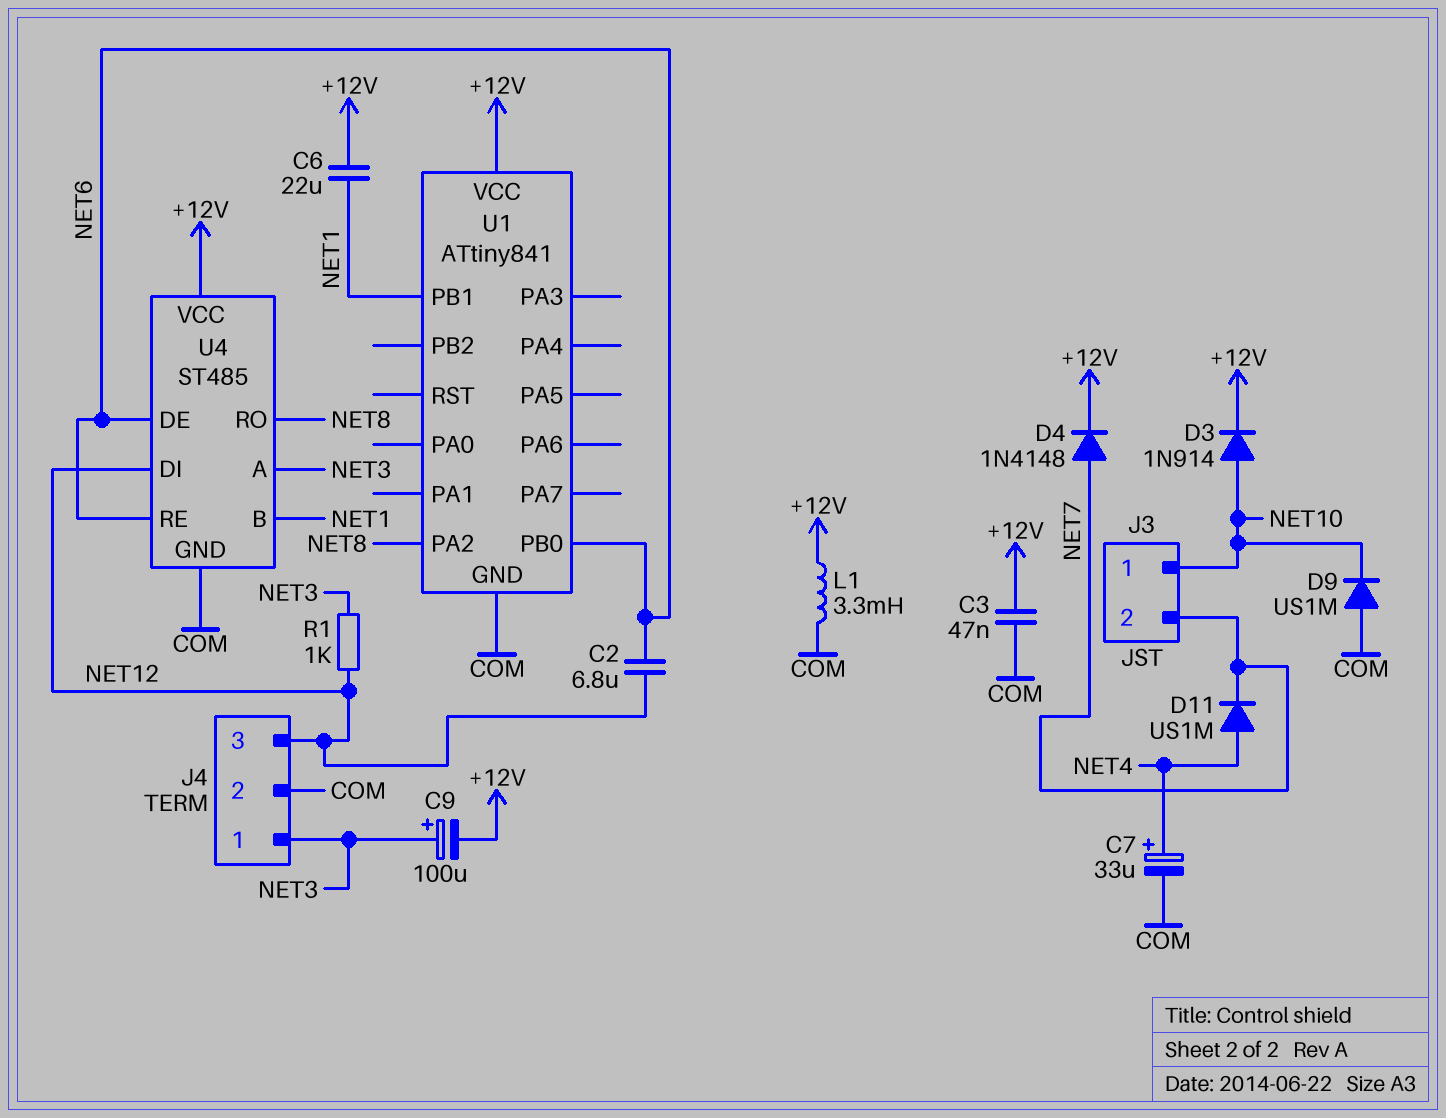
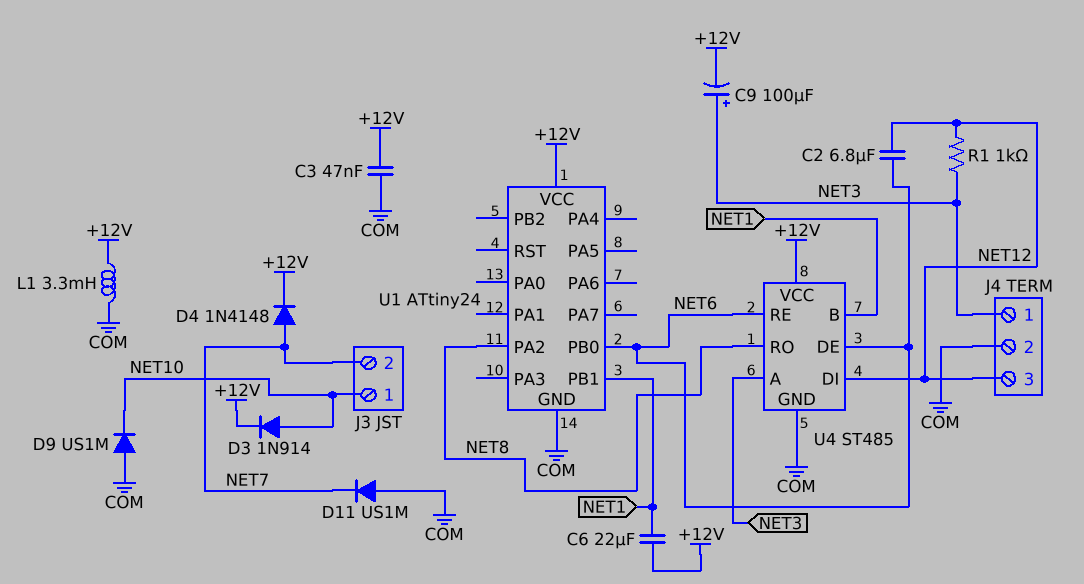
C7: 33uF (plus NET4, minus COM) -> none
D11: diode US1M (A NET4, K NET7) -> diode US1M (A COM, K NET7)
U1: ATtiny841 -> ATtiny24

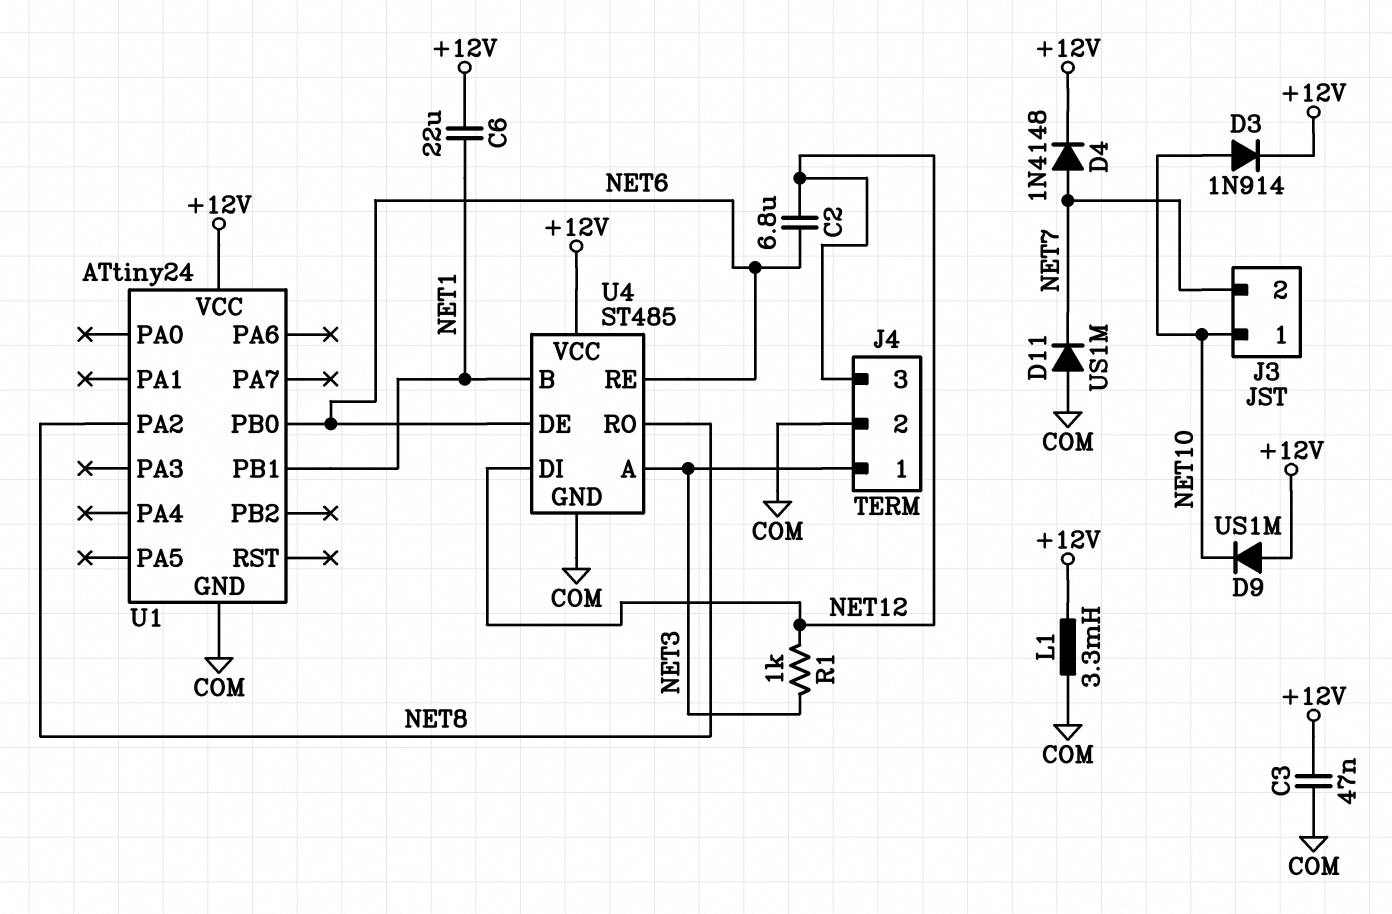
C9: 100uF (plus NET3, minus +12V) -> none
D9: diode US1M (A COM, K NET10) -> diode US1M (A +12V, K NET10)

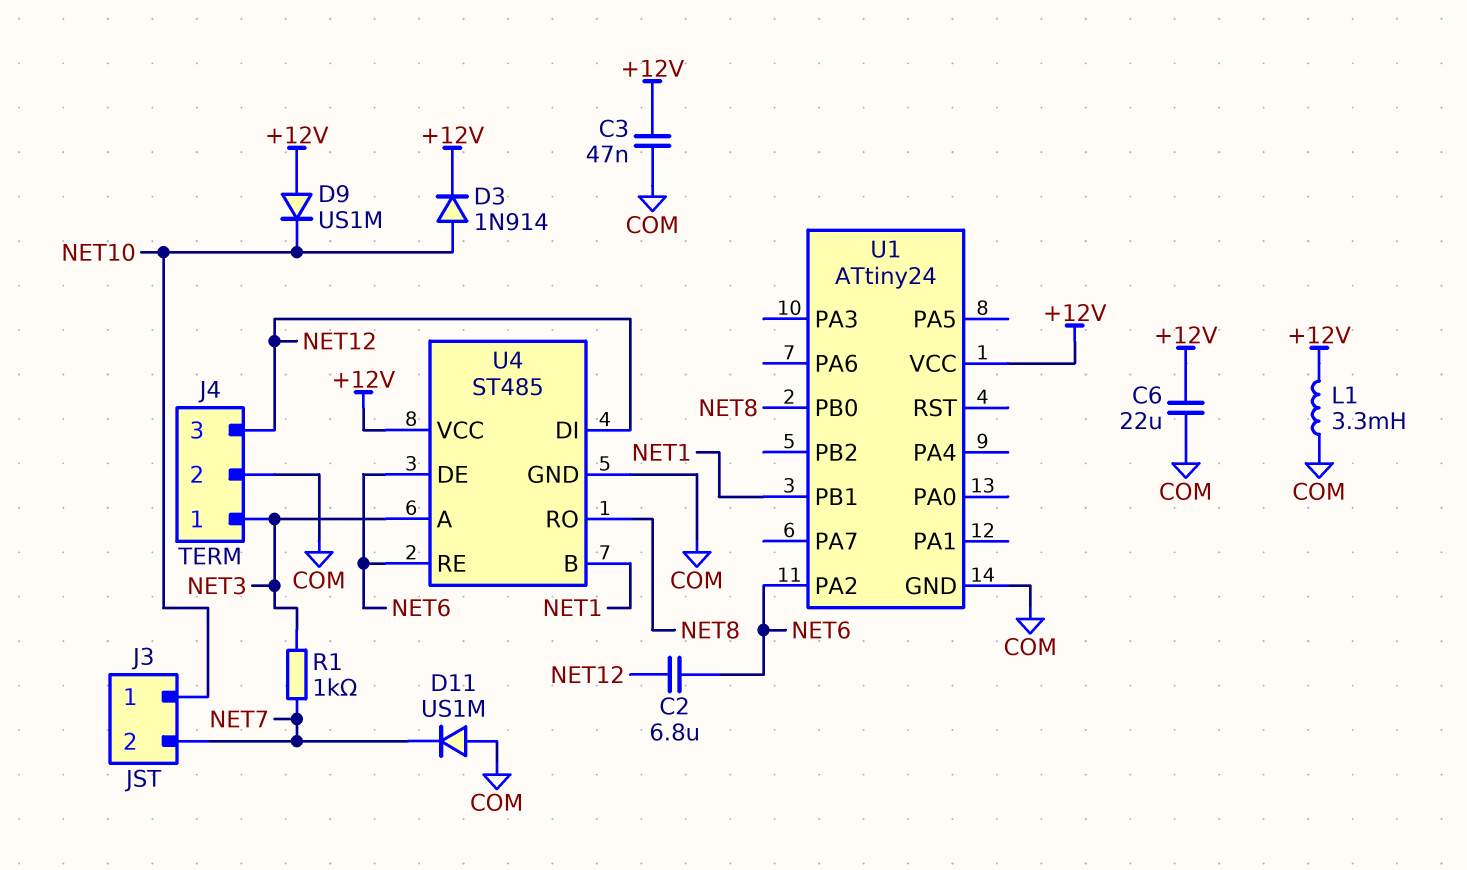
C6: 22uF (+12V, NET1) -> 22uF (+12V, COM)
D4: diode 1N4148 (A NET7, K +12V) -> none
R1: 1k (NET3, NET12) -> 1k (NET3, NET7)
U1 pin PA2: NET8 -> NET6
U1 pin PB0: NET6 -> NET8

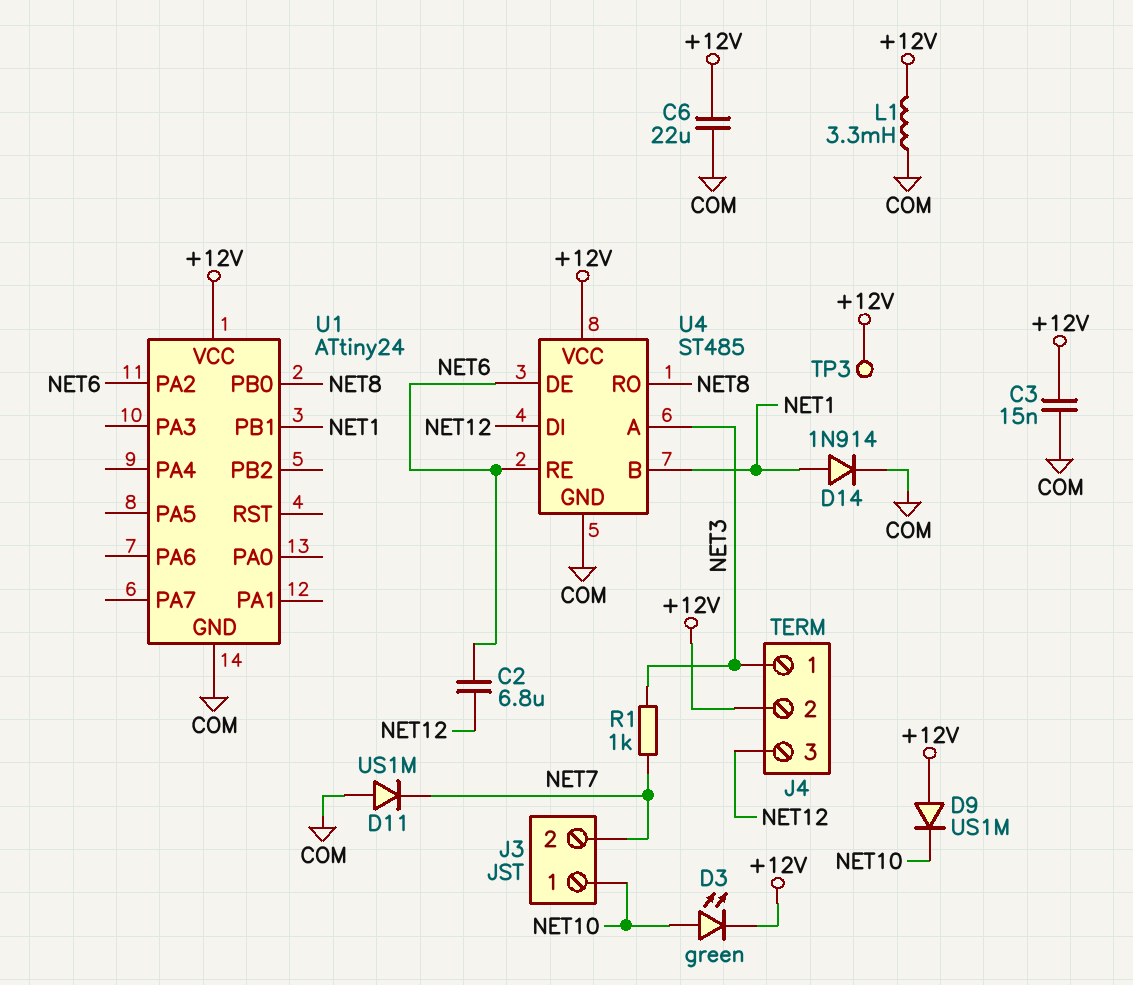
C3: 47nF (+12V, COM) -> 15nF (+12V, COM)
D3: diode 1N914 (A NET10, K +12V) -> LED green (A NET10, K +12V)
D14: none -> diode 1N914 (A NET1, K COM)
J4 pin 2: COM -> +12V
TP3: none -> test point (+12V)

